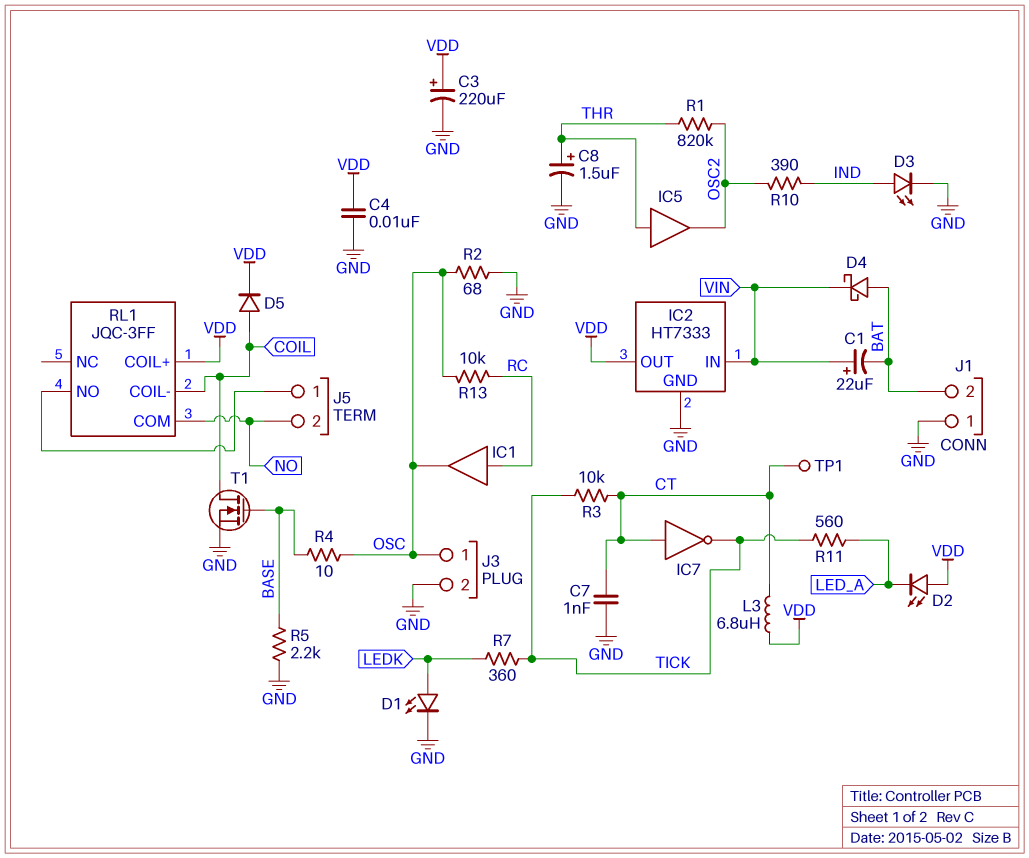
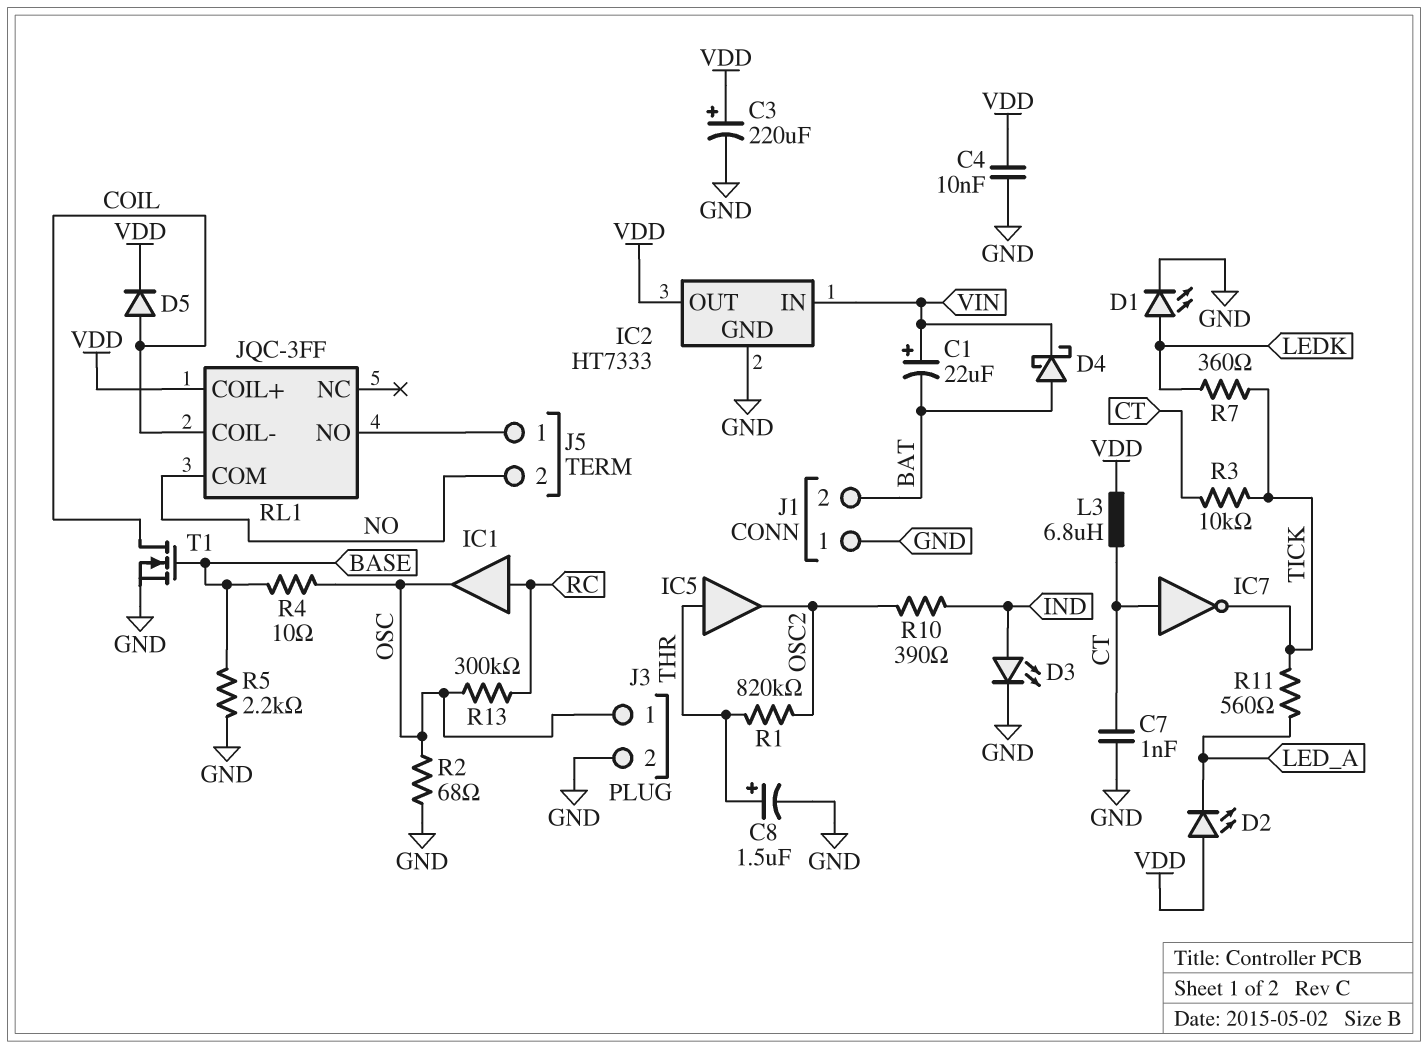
R13: 10k (OSC, RC) -> 300k (OSC, RC)
TP1: test point (CT) -> none

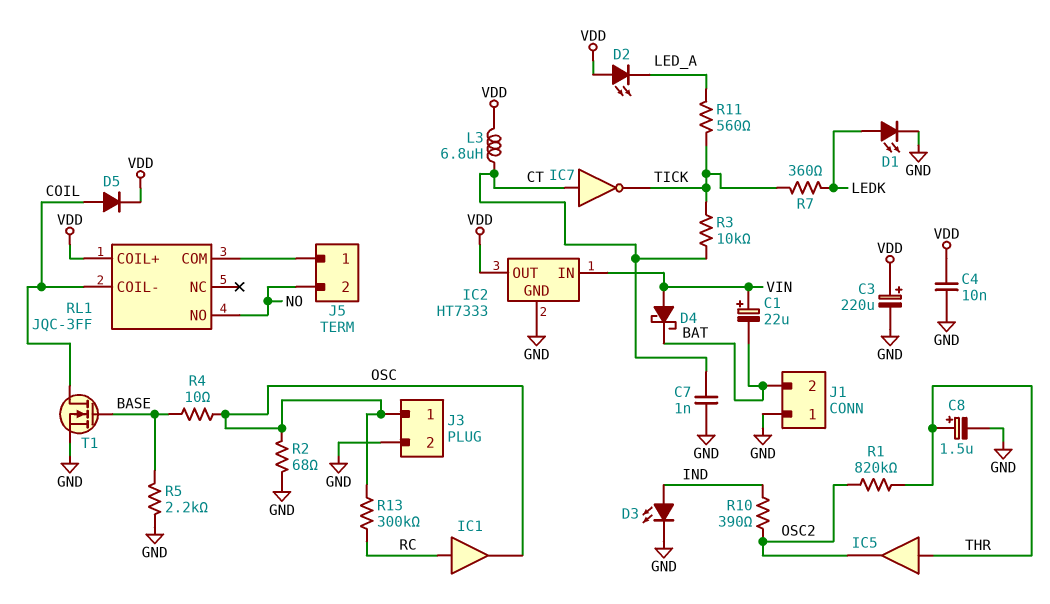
D4: schottky (A BAT, K VIN) -> schottky (A VIN, K BAT)
RL1 pin COM: NO -> J5/1
RL1 pin NO: J5/1 -> NO

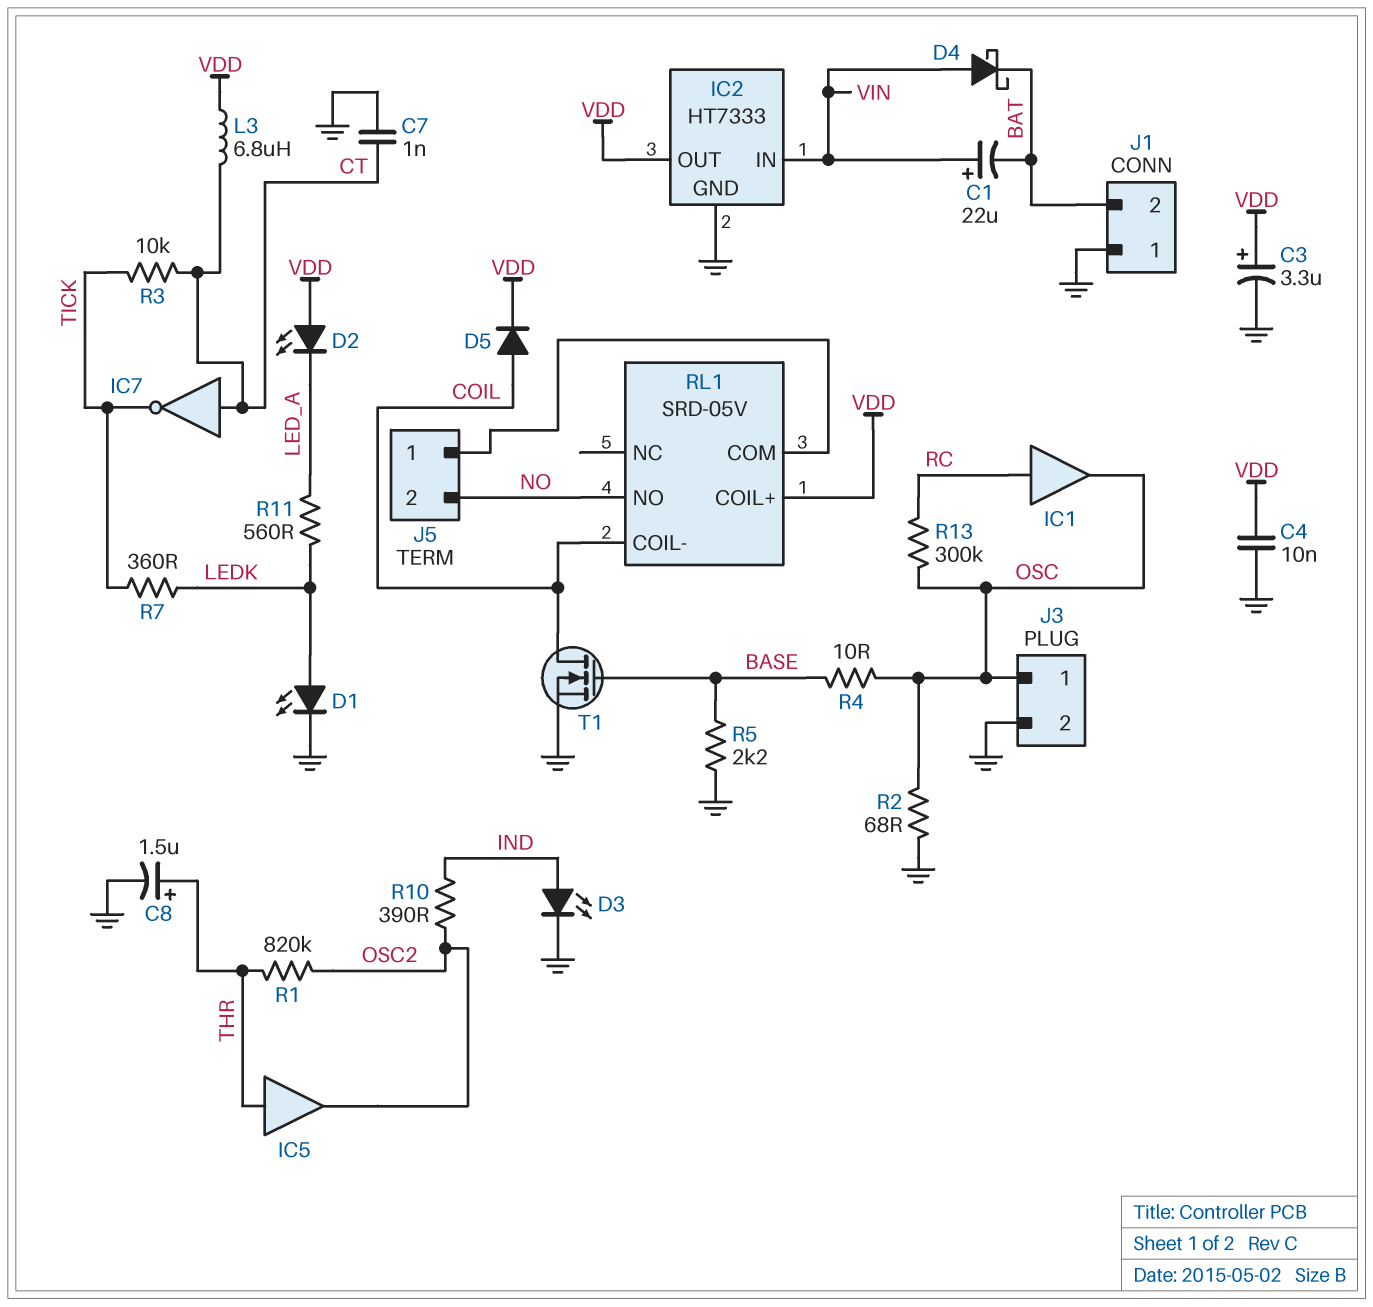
C3: 220uF (plus VDD, minus GND) -> 3.3uF (plus VDD, minus GND)
R11: 560 (LED_A, TICK) -> 560 (LEDK, LED_A)
RL1: JQC-3FF -> SRD-05V

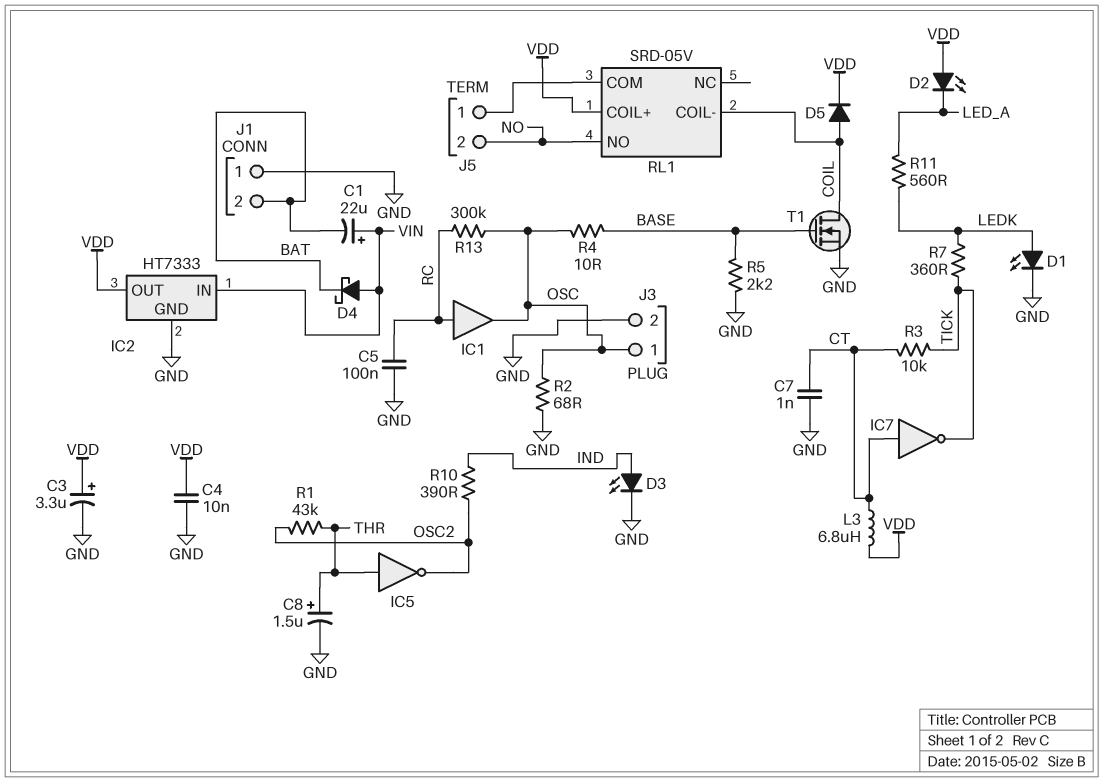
C5: none -> 100nF (GND, RC)
IC5: buffer (in THR, out OSC2) -> NOT (in THR, out OSC2)
R1: 820k (OSC2, THR) -> 43k (OSC2, THR)

